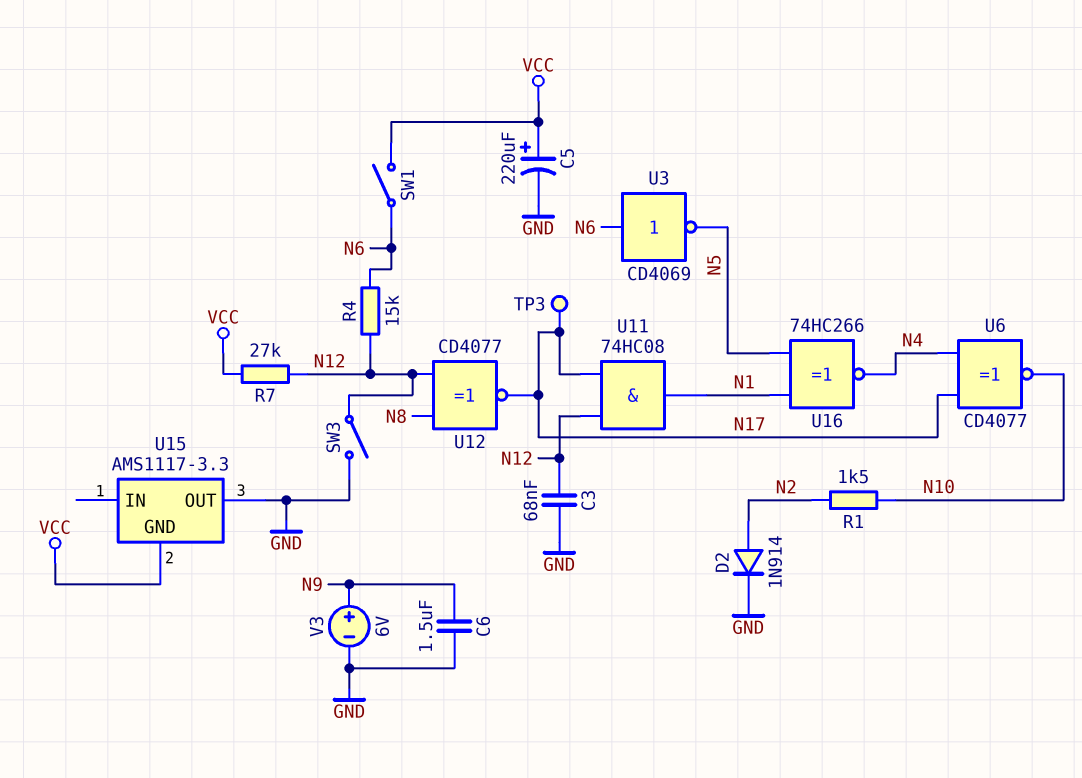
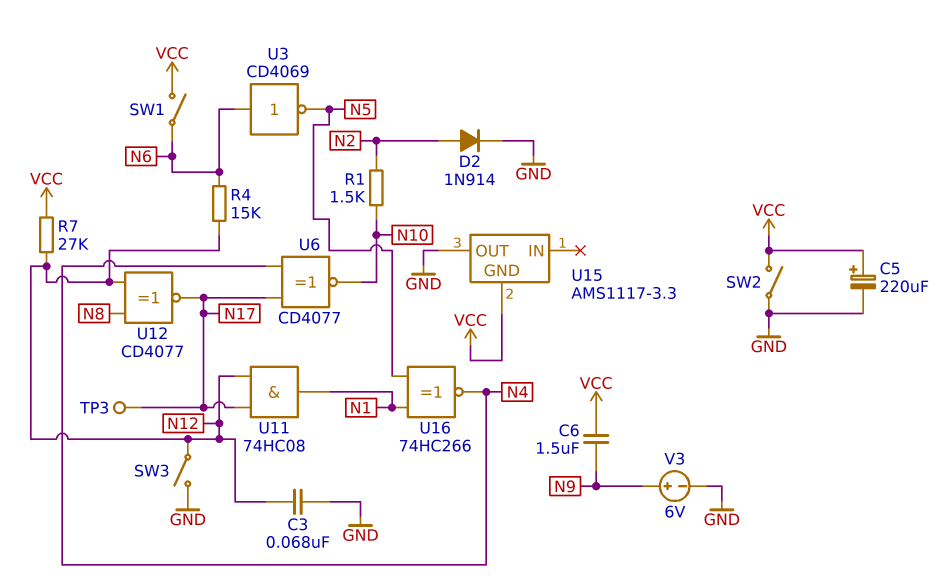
C6: 1.5uF (GND, N9) -> 1.5uF (N9, VCC)
SW2: none -> switch (GND, VCC)

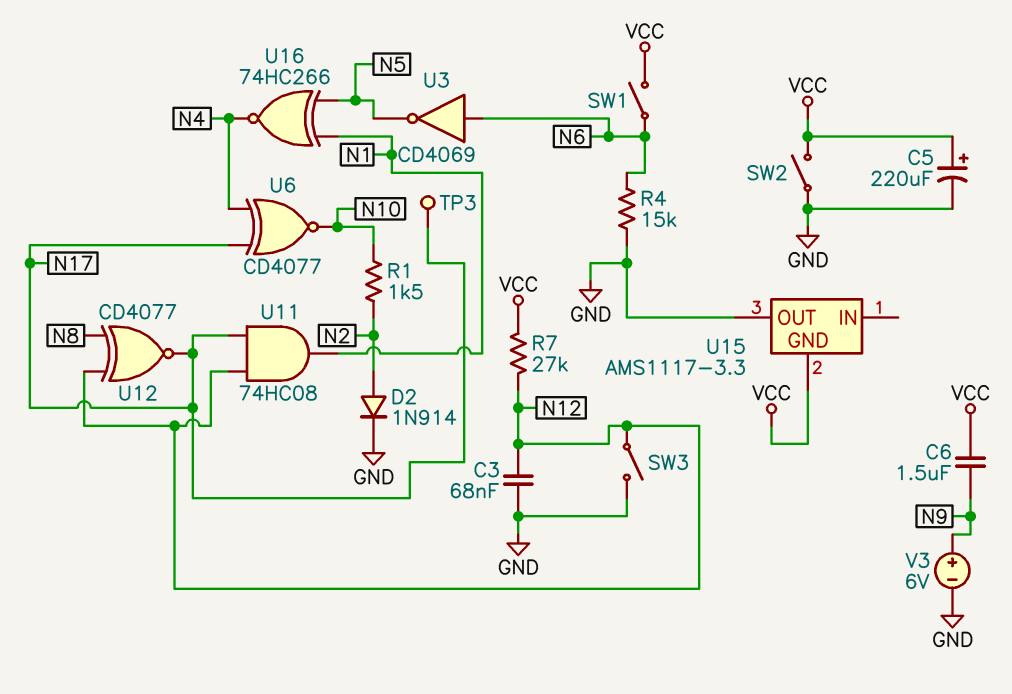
R4: 15k (N6, N12) -> 15k (GND, N6)

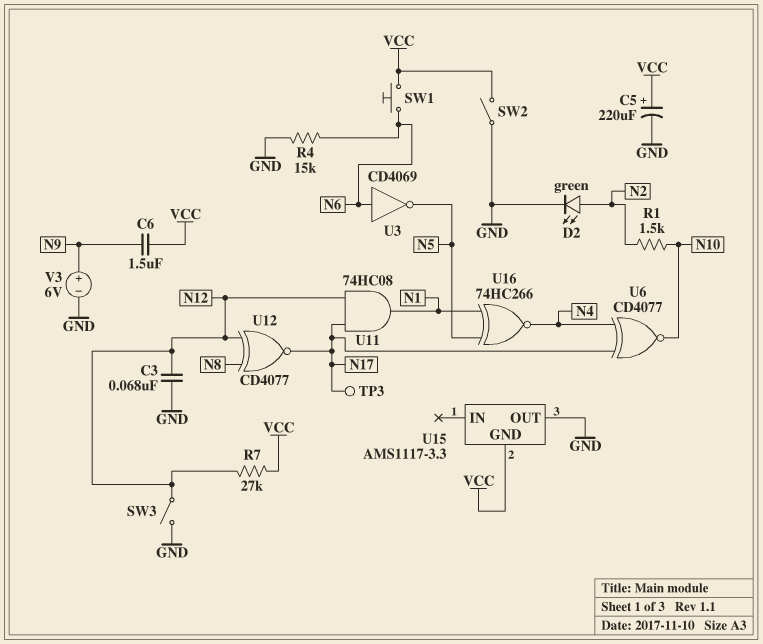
D2: diode 1N914 (A N2, K GND) -> LED green (A N2, K GND)
SW1: switch (N6, VCC) -> button (N6, VCC)

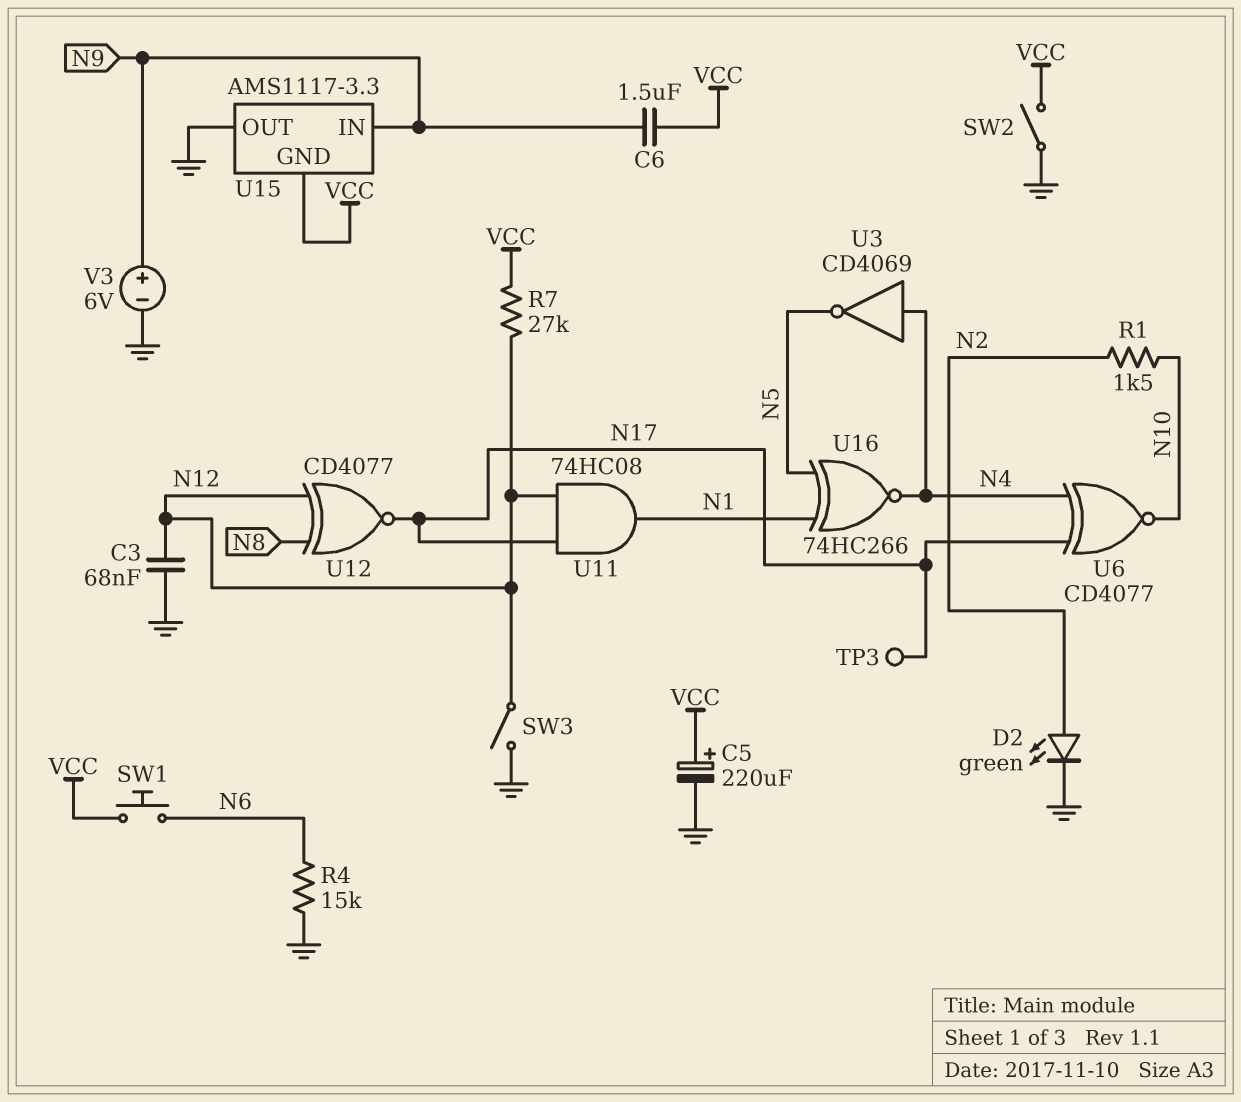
U3: NOT CD4069 (in N6, out N5) -> NOT CD4069 (in N4, out N5)
U15 pin IN: none -> N9

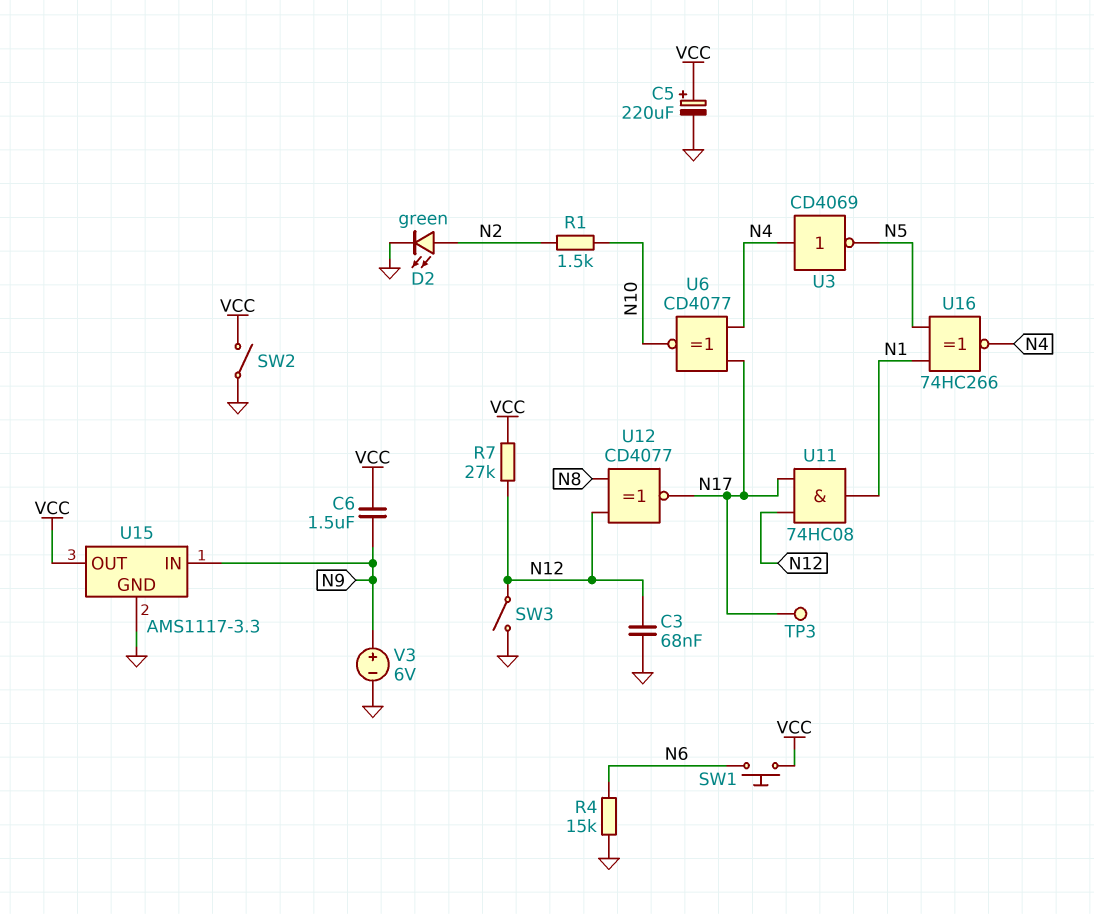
U15 pin GND: VCC -> GND
U15 pin OUT: GND -> VCC

